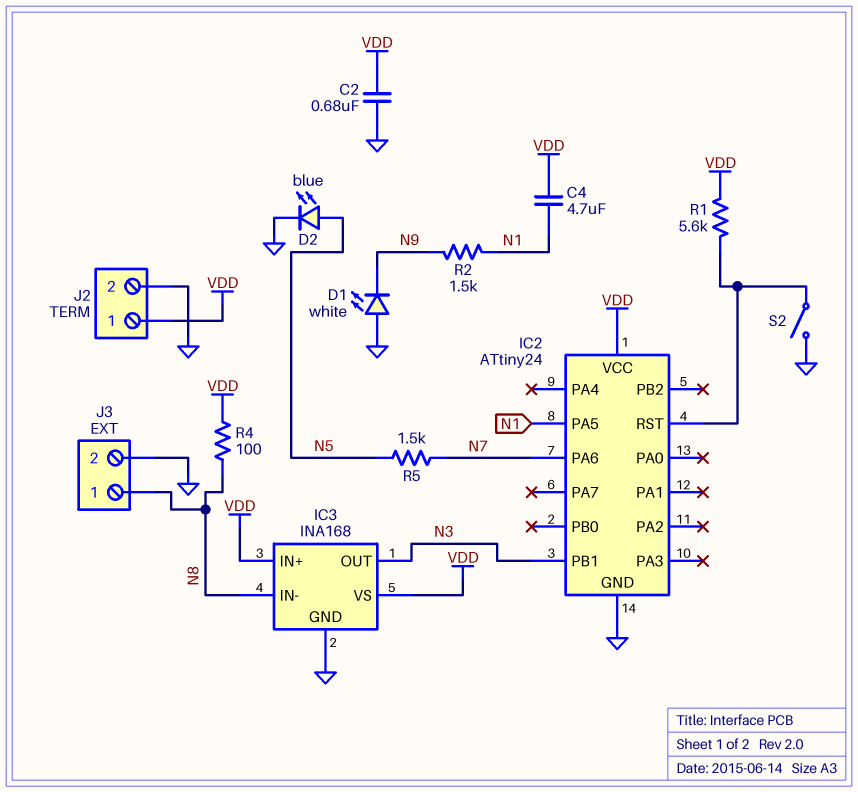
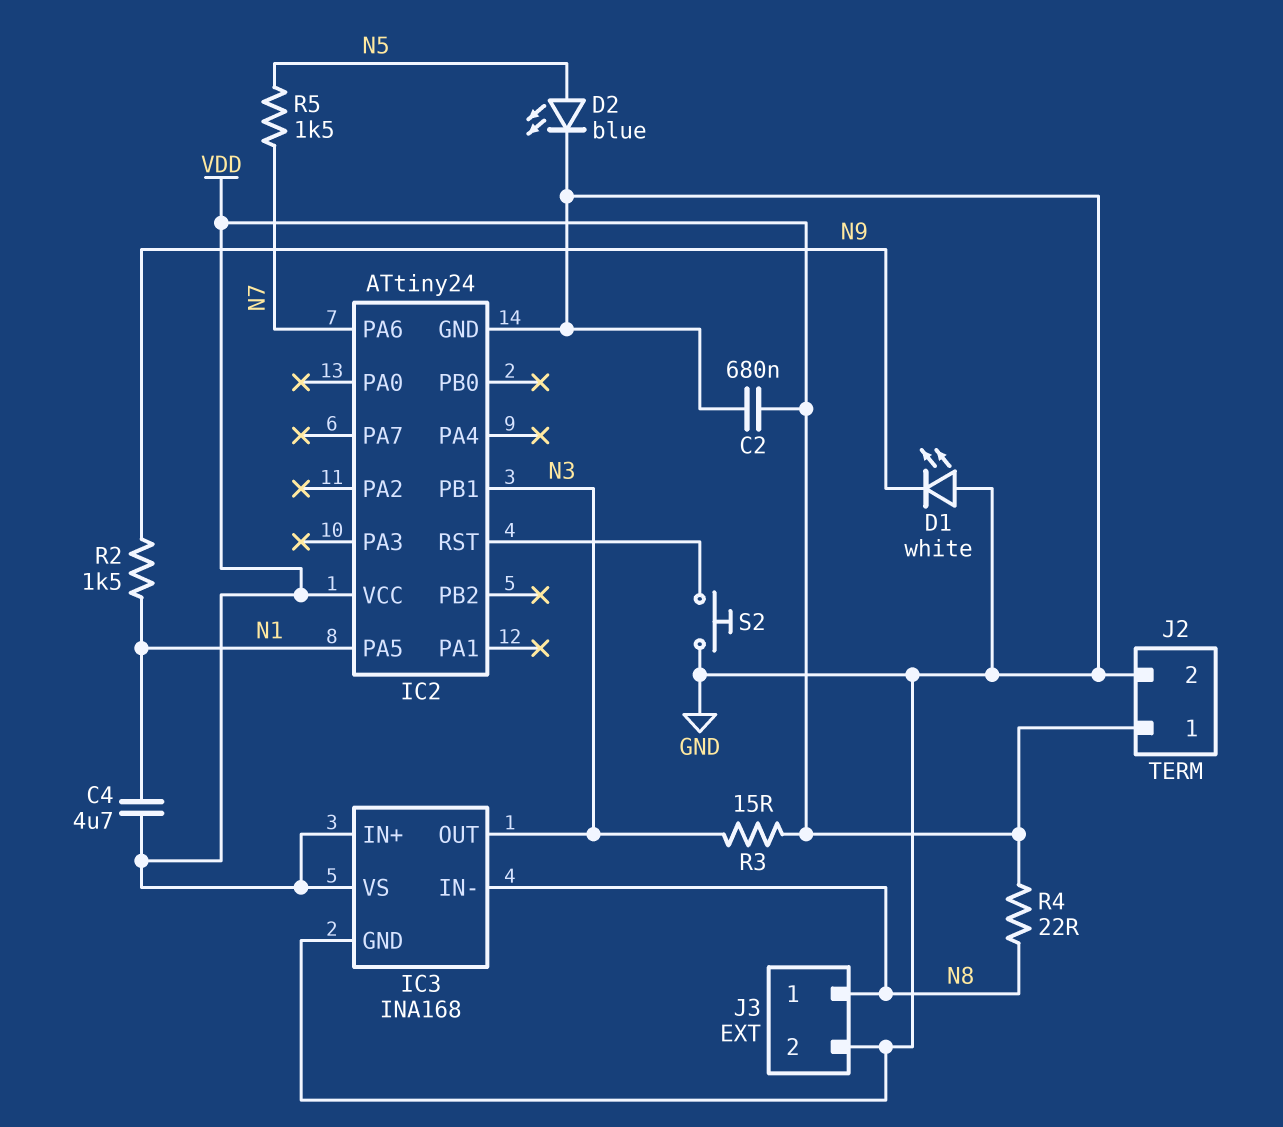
R1: 5.6k (IC2/RST, VDD) -> none
R3: none -> 15 (N3, VDD)
R4: 100 (N8, VDD) -> 22 (N8, VDD)
S2: switch (GND, IC2/RST) -> button (GND, IC2/RST)

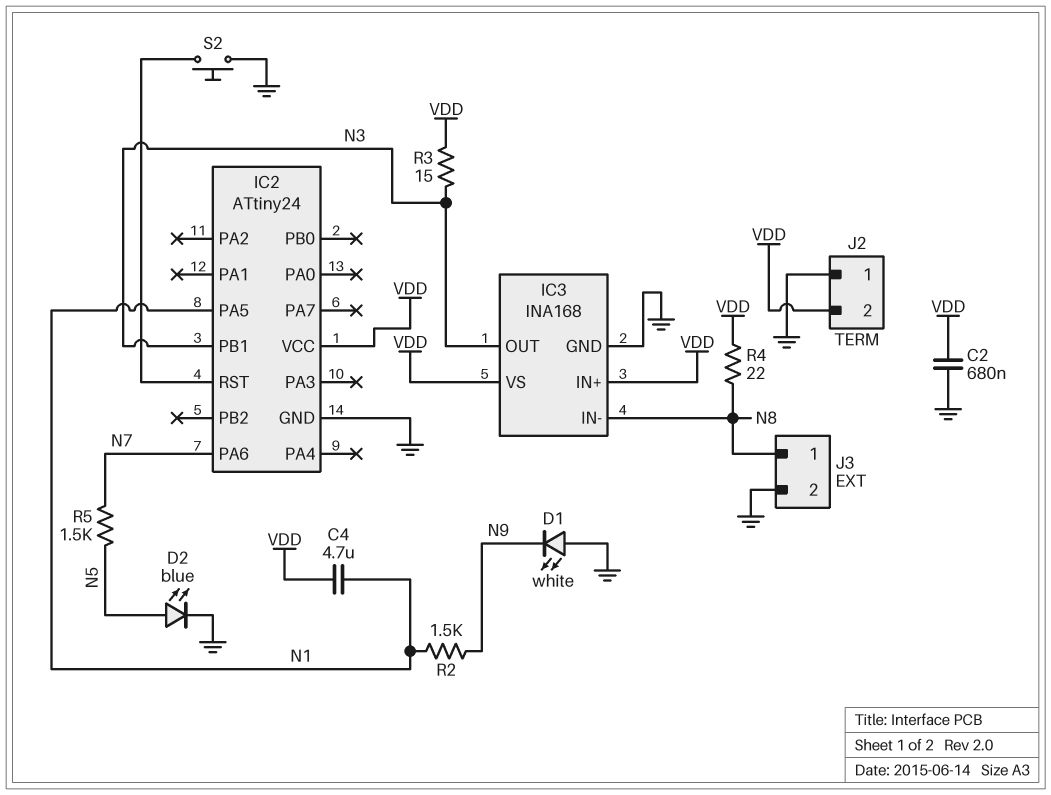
J2 pin 1: VDD -> GND
J2 pin 2: GND -> VDD

